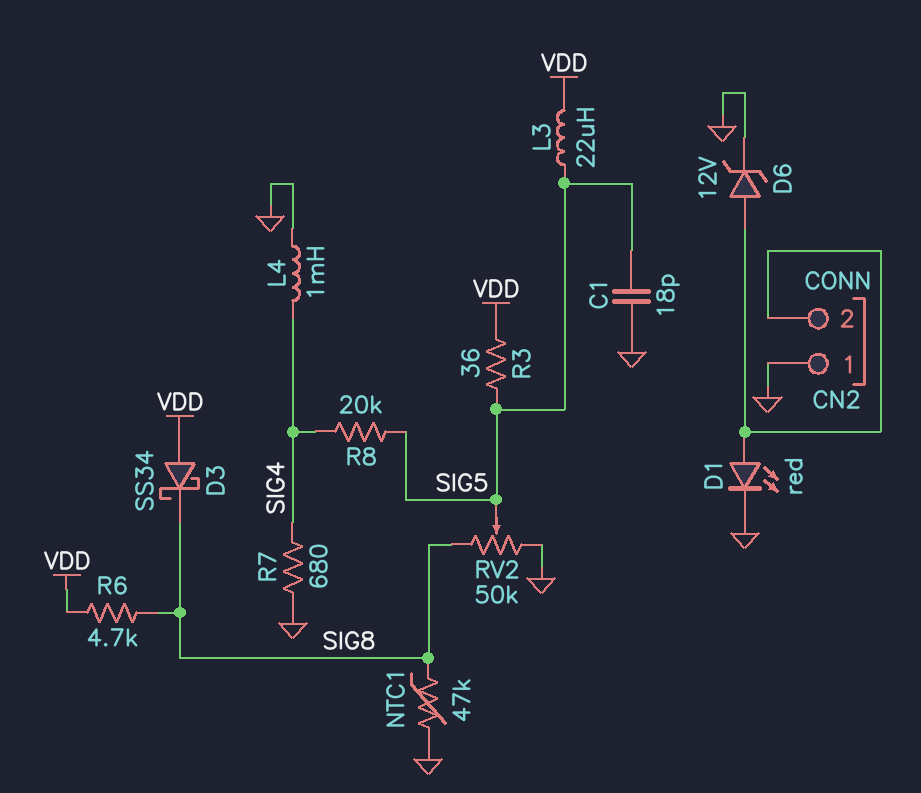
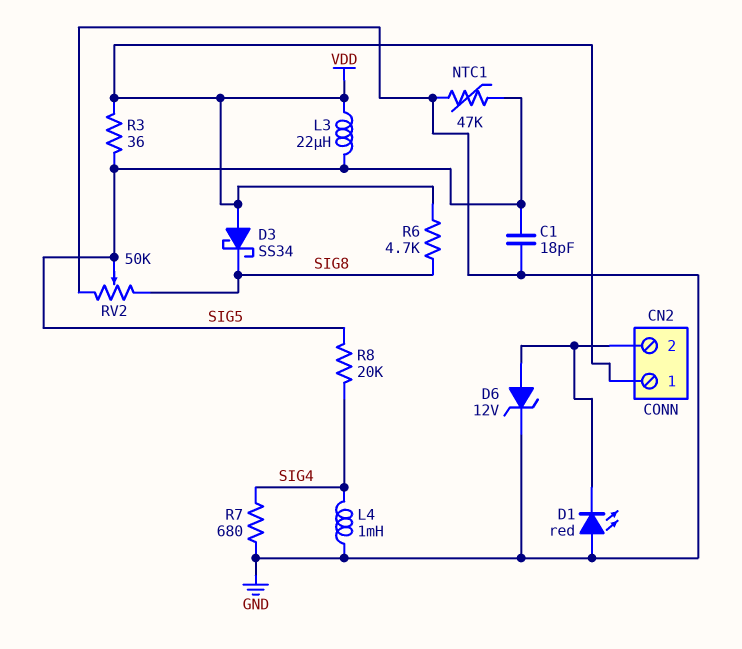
CN2 pin 1: GND -> VDD
D1: LED red (A CN2/2, K GND) -> LED red (A GND, K CN2/2)
NTC1: 47k (GND, SIG8) -> 47k (GND, SIG5)

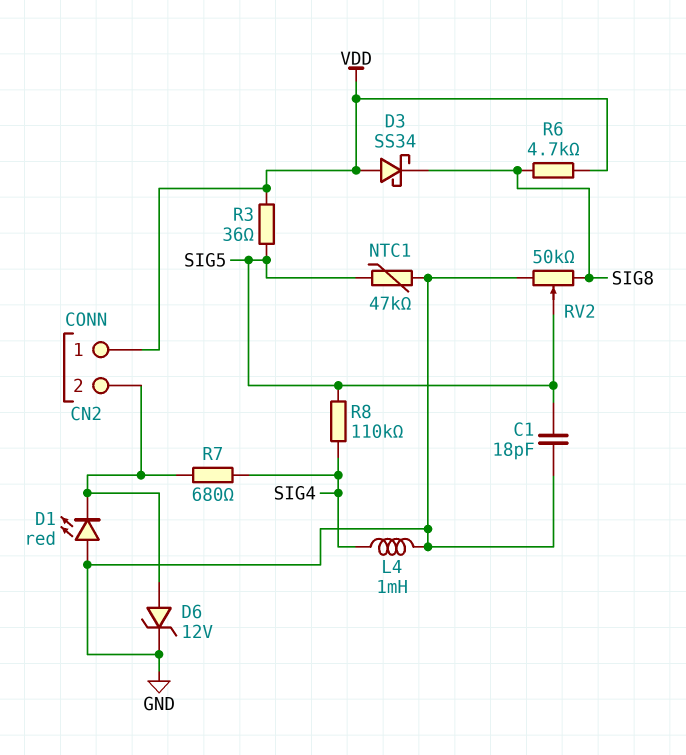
L3: 22uH (SIG5, VDD) -> none
R7: 680 (GND, SIG4) -> 680 (CN2/2, SIG4)
R8: 20k (SIG4, SIG5) -> 110k (SIG4, SIG5)

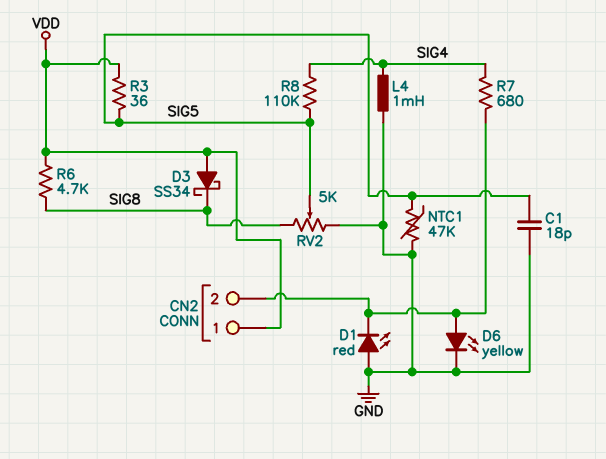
D6: zener 12V (A CN2/2, K GND) -> LED yellow (A CN2/2, K GND)
RV2: 50k (GND, SIG8, wiper SIG5) -> 5k (GND, SIG8, wiper SIG5)

